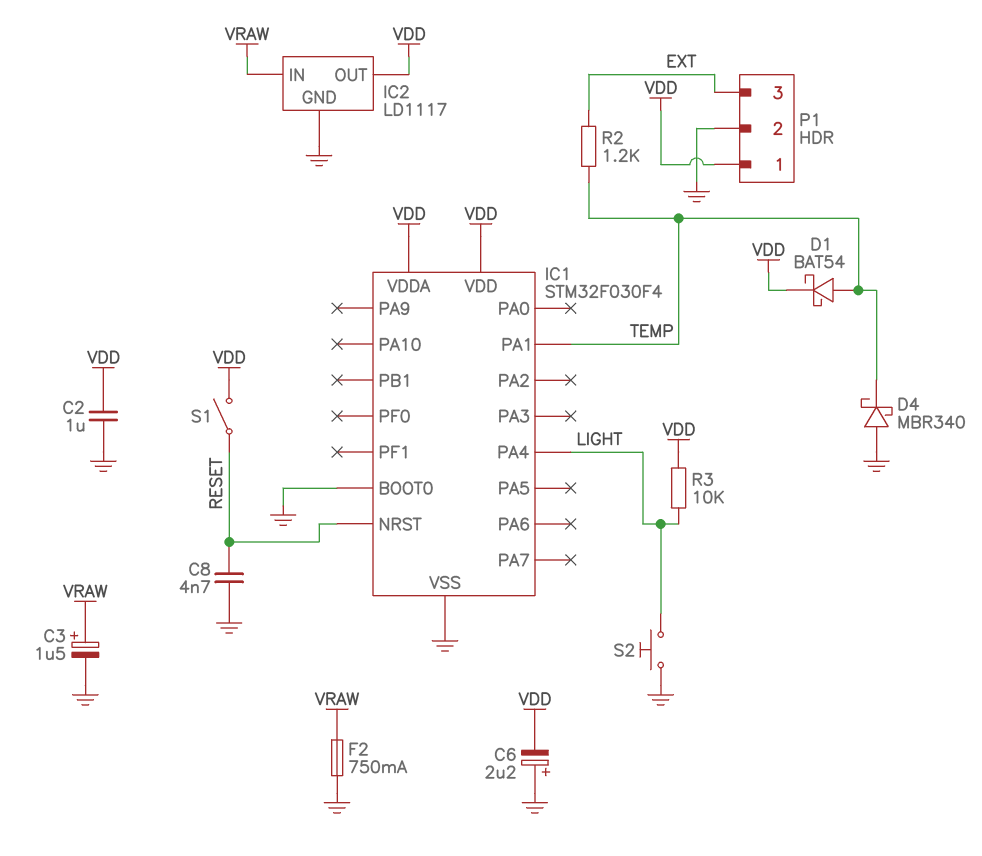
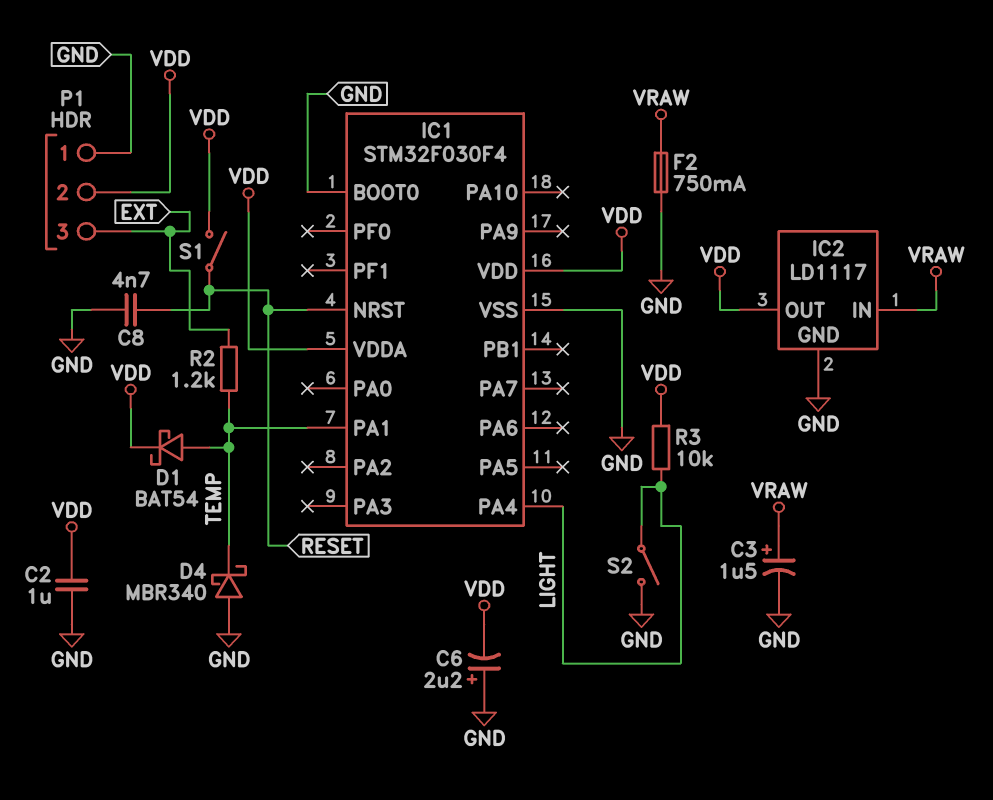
P1 pin 1: VDD -> GND
P1 pin 2: GND -> VDD
S2: button (GND, LIGHT) -> switch (GND, LIGHT)

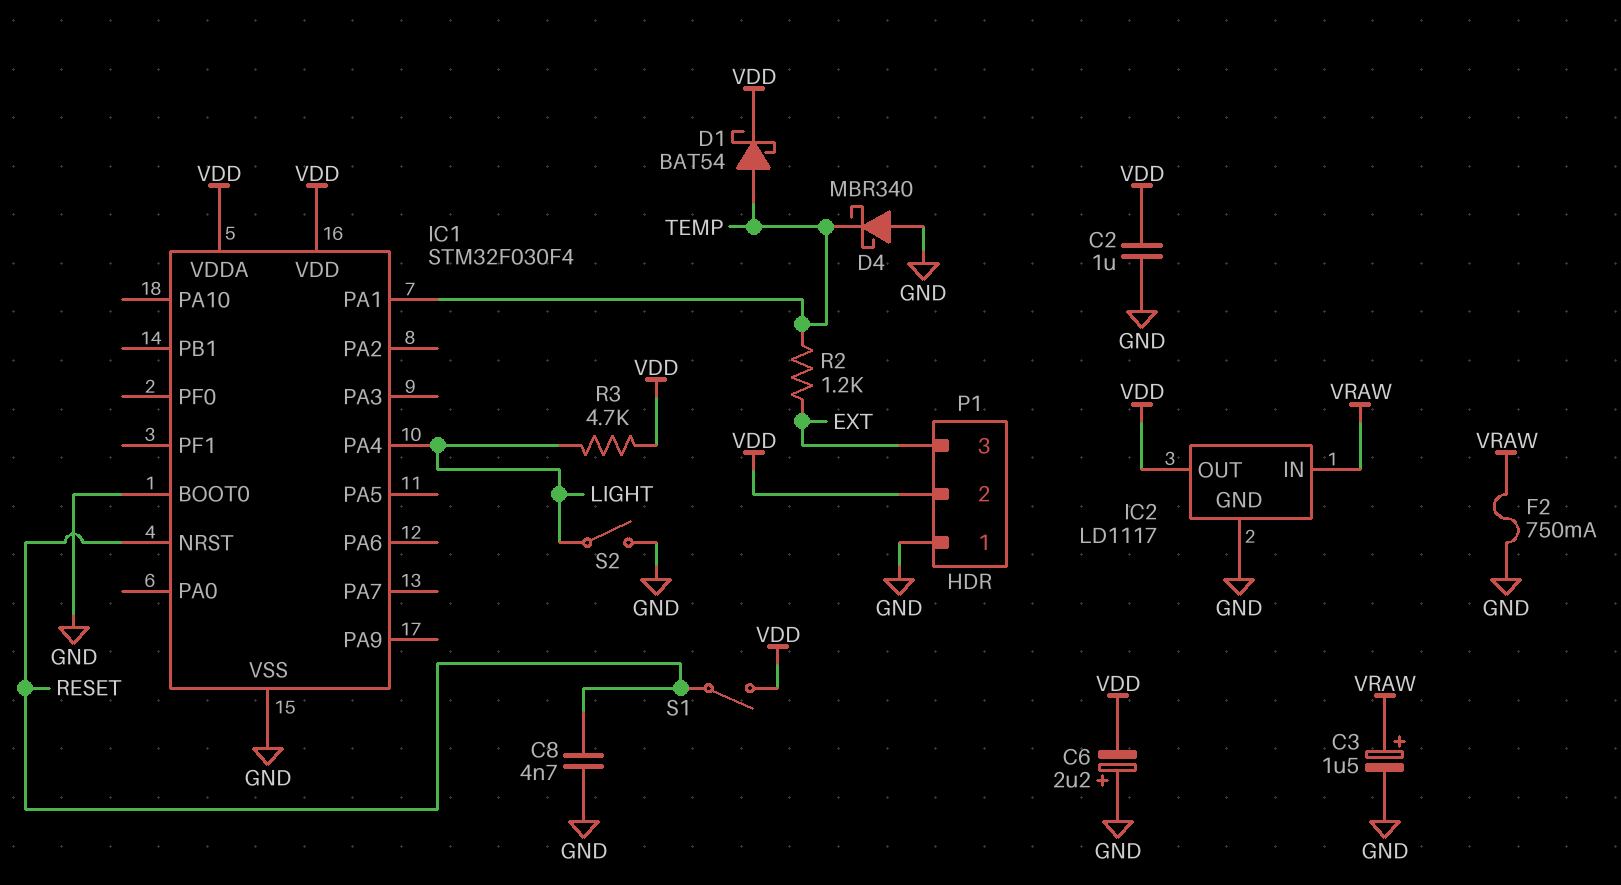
R3: 10k (LIGHT, VDD) -> 4.7k (LIGHT, VDD)

